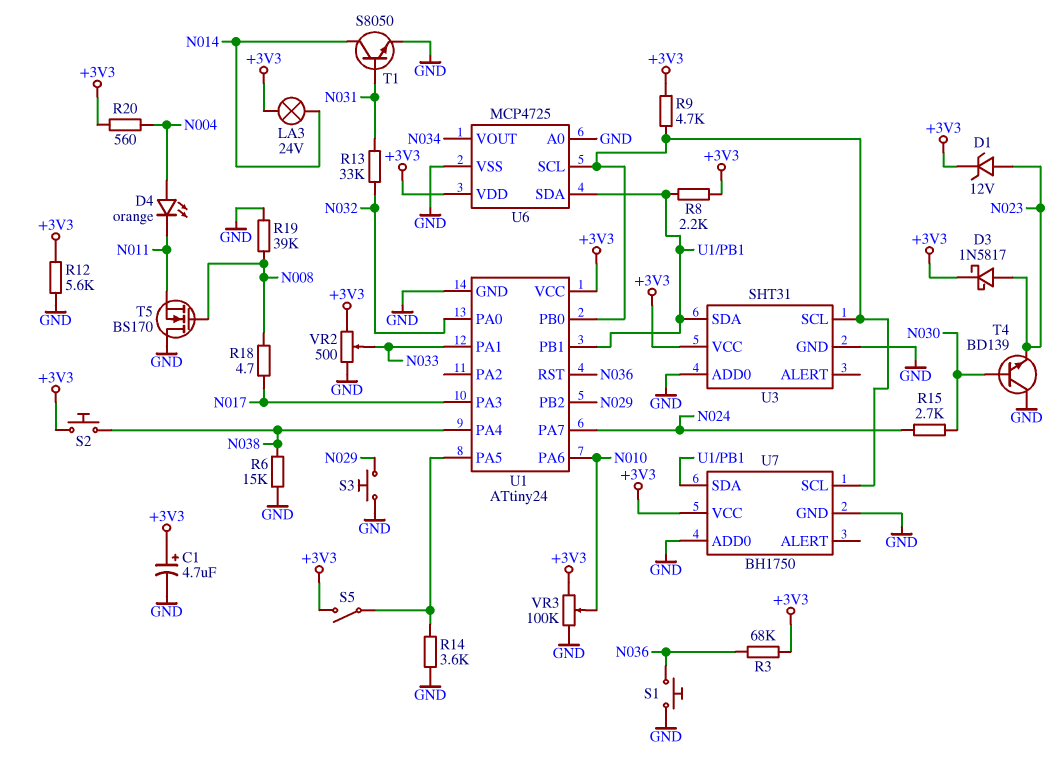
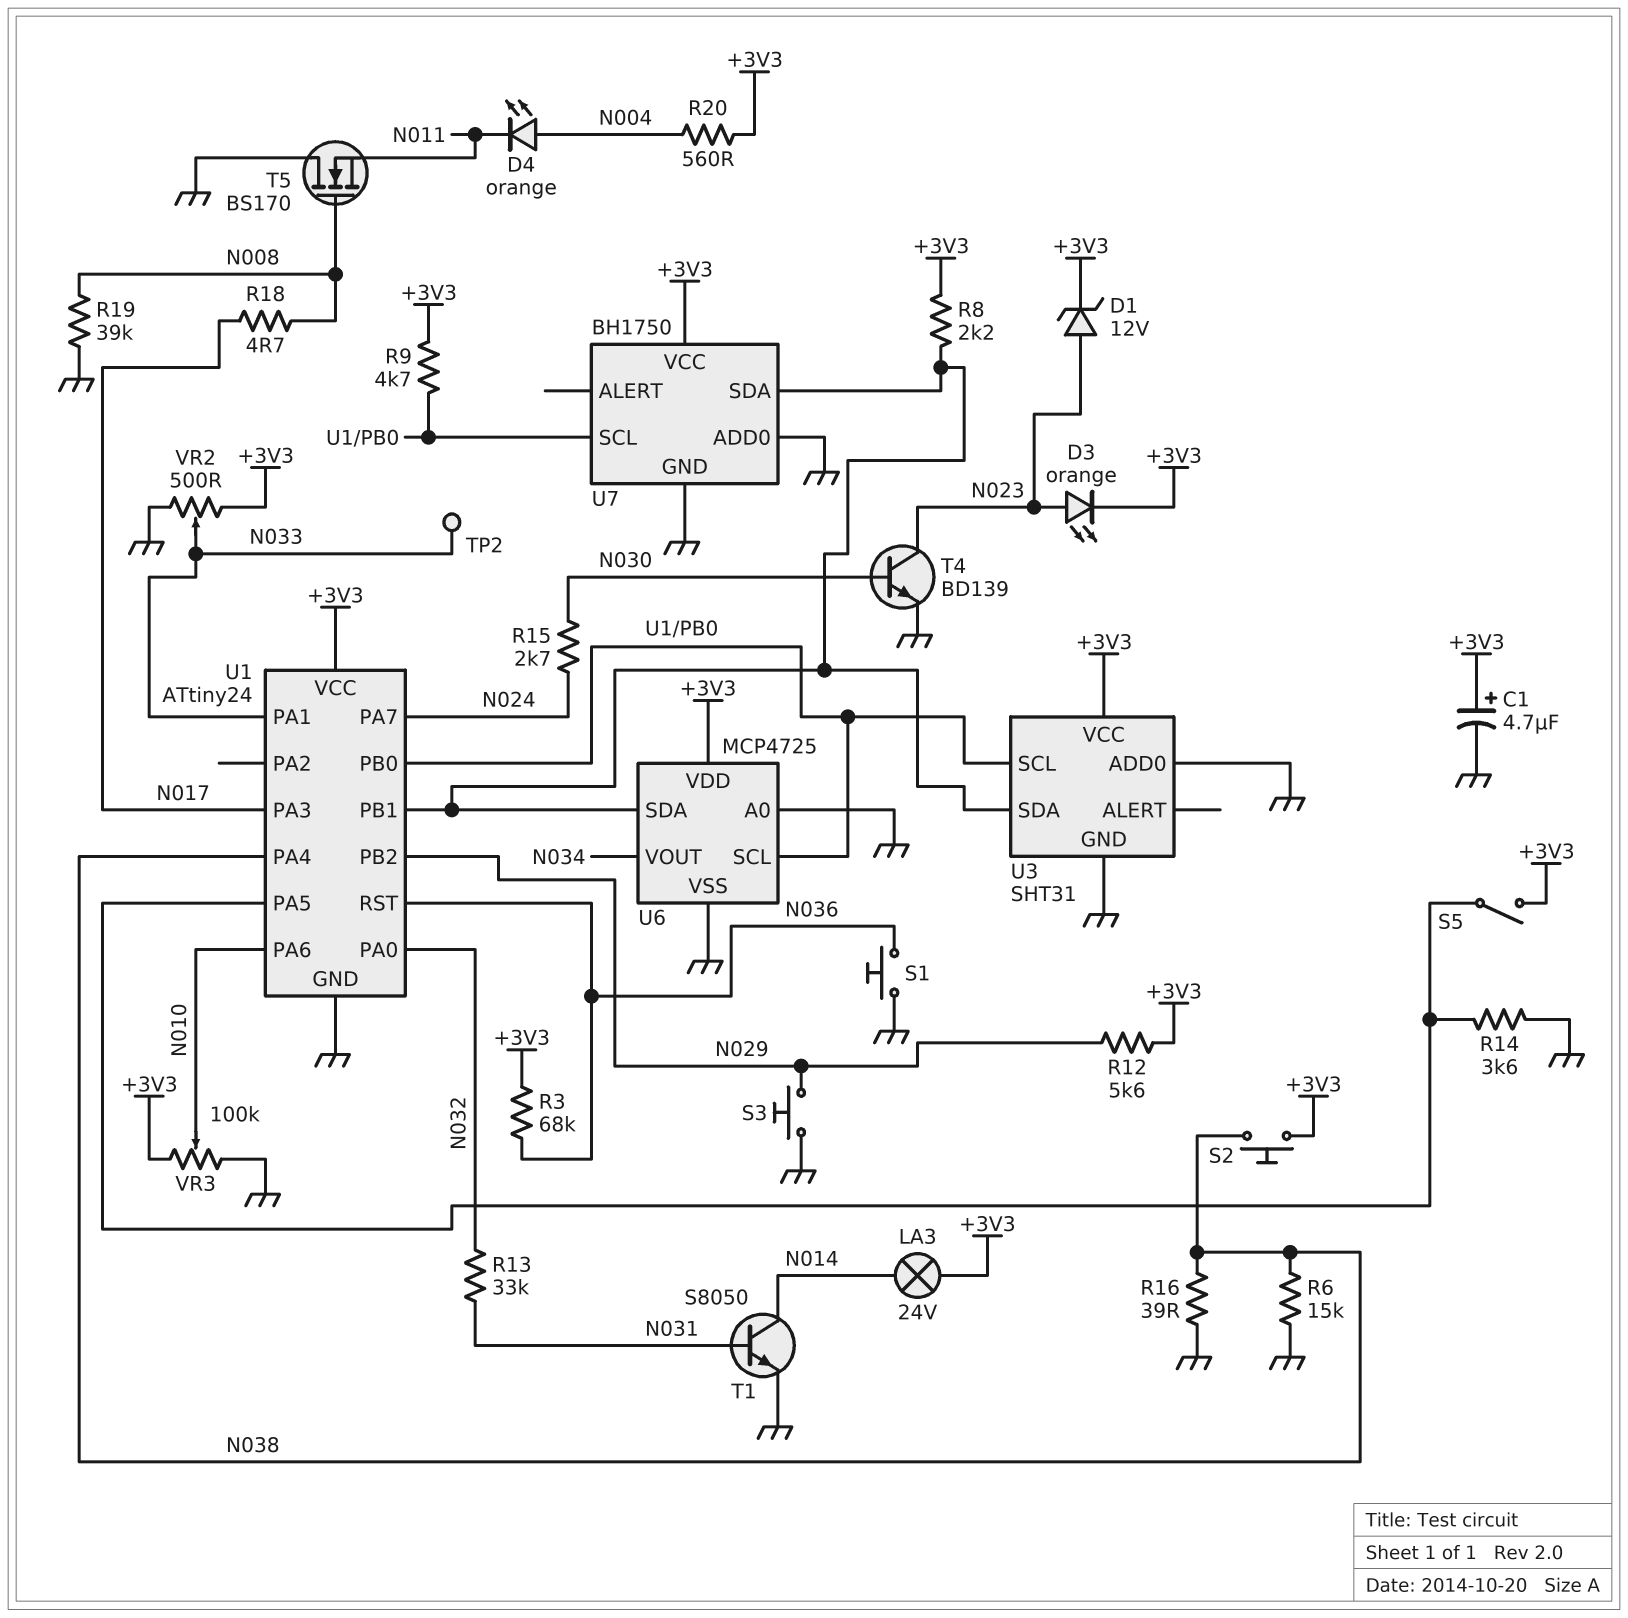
D3: schottky 1N5817 (A N023, K +3V3) -> LED orange (A N023, K +3V3)
R12: 5.6k (+3V3, GND) -> 5.6k (+3V3, N029)
R16: none -> 39 (GND, N038)
T4: NPN BD139 (B N030, C GND, E N023) -> NPN BD139 (B N030, C N023, E GND)
TP2: none -> test point (N033)

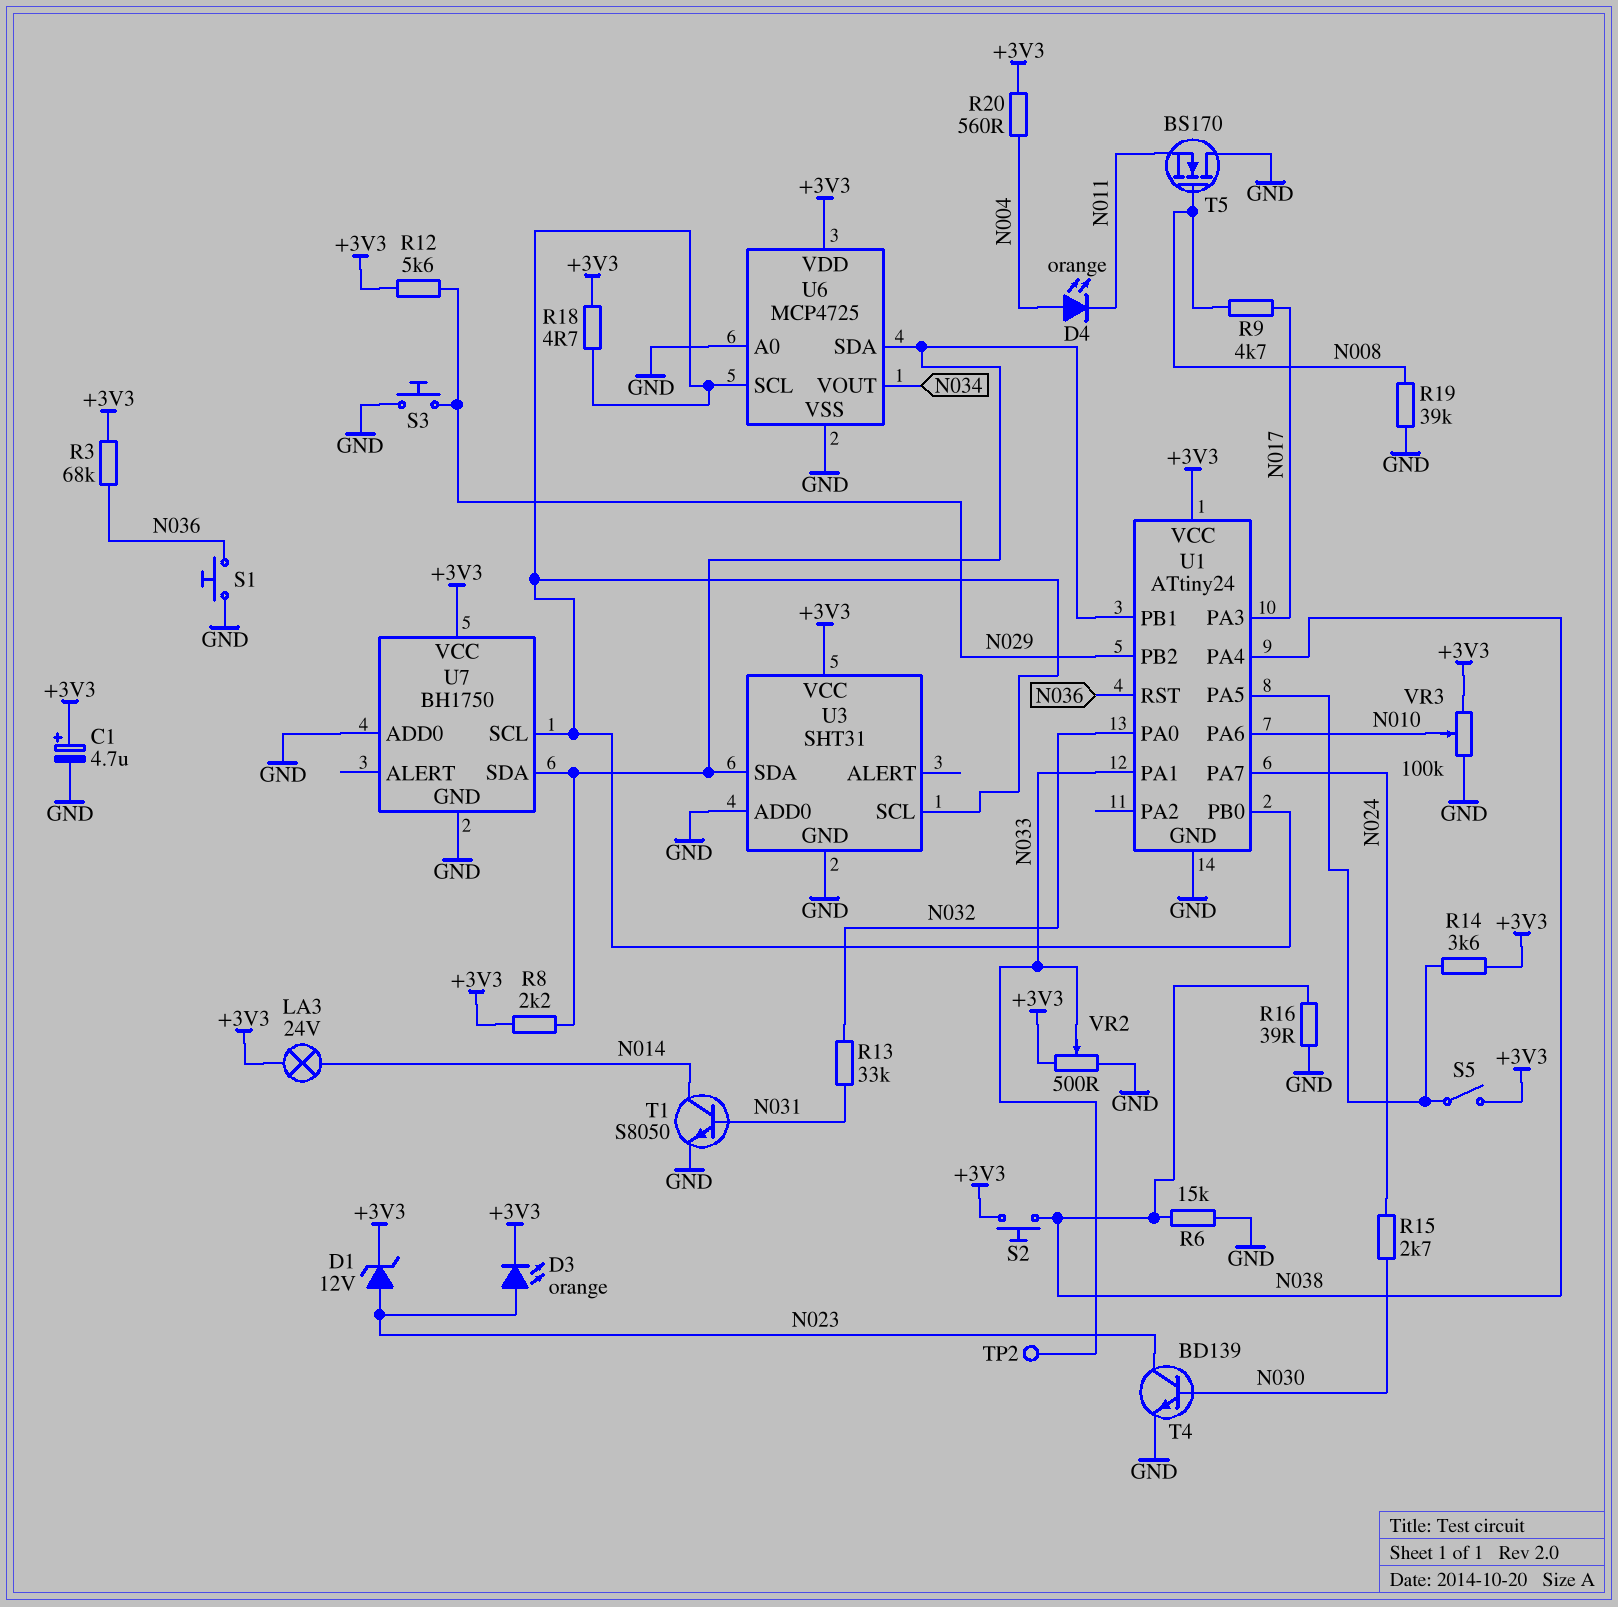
R9: 4.7k (+3V3, U1/PB0) -> 4.7k (N008, N017)
R14: 3.6k (GND, U1/PA5) -> 3.6k (+3V3, U1/PA5)
R18: 4.7 (N008, N017) -> 4.7 (+3V3, U1/PB0)

